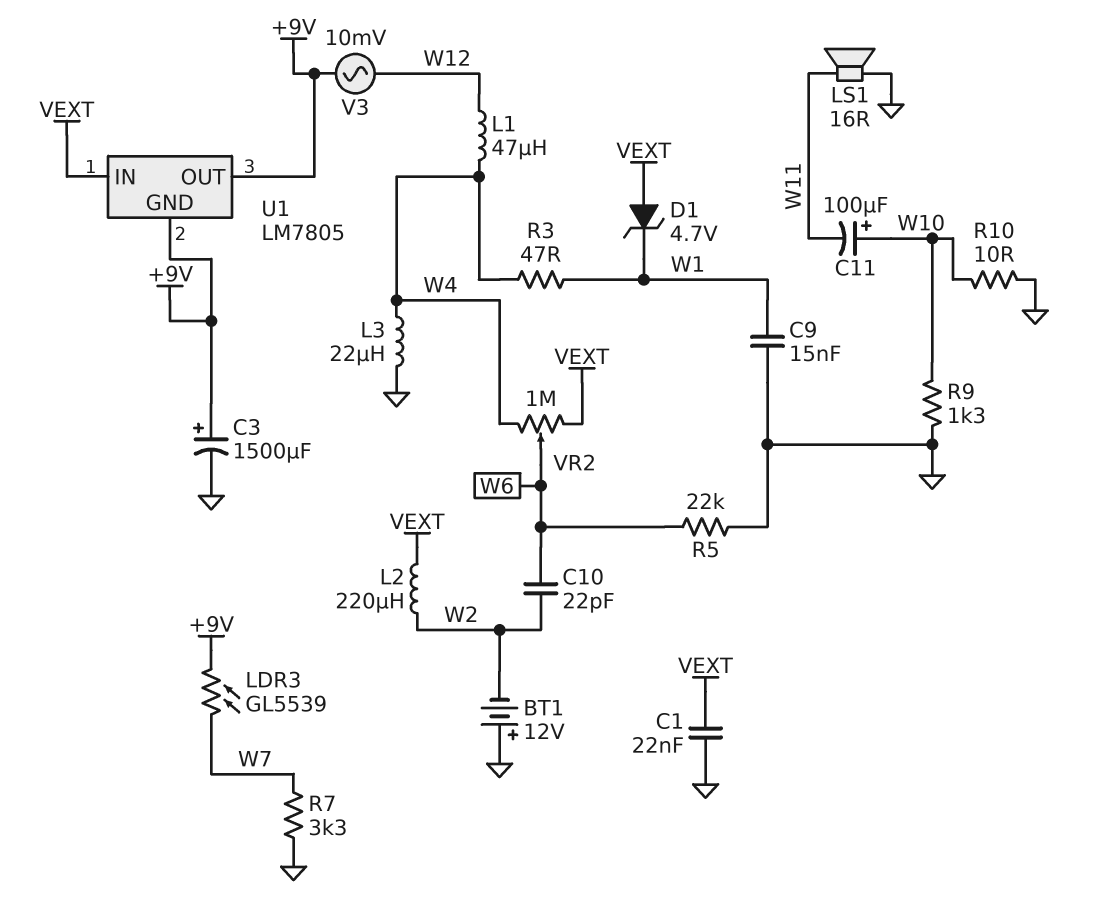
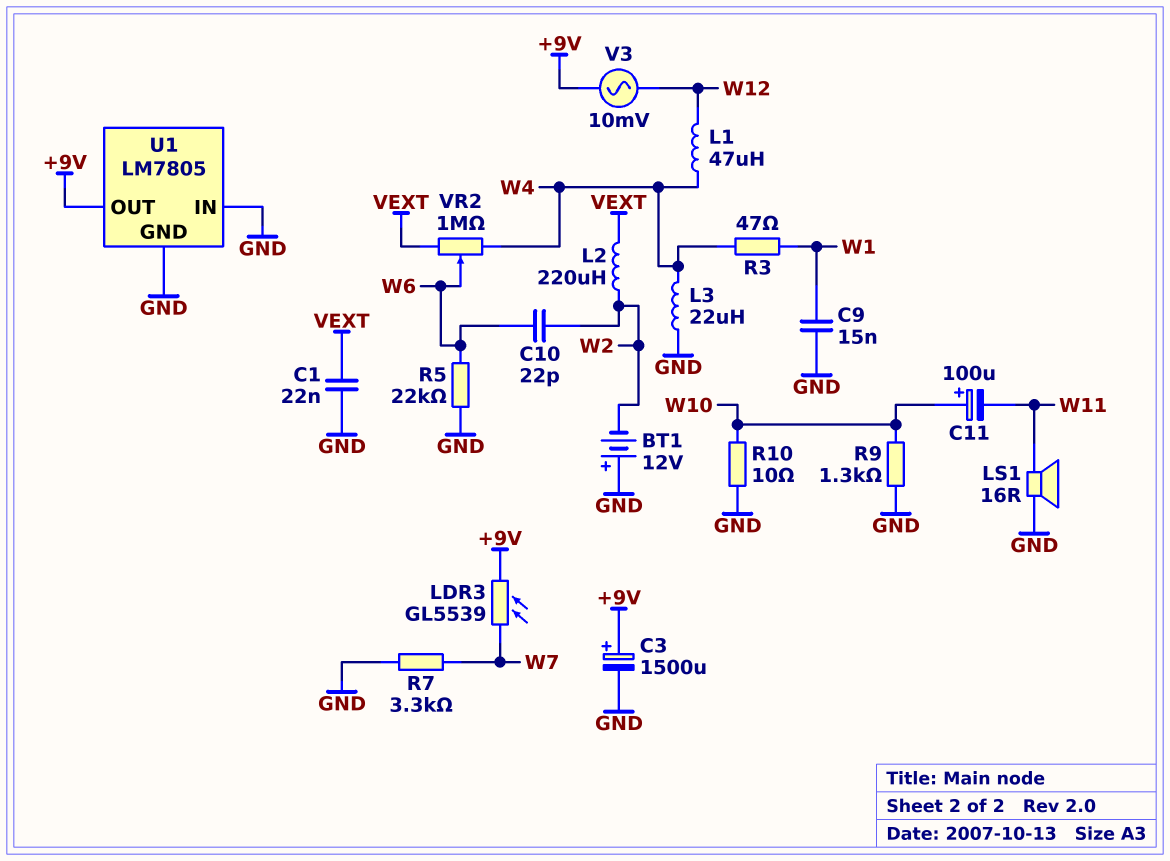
D1: zener 4.7V (A VEXT, K W1) -> none
U1 pin GND: +9V -> GND
U1 pin IN: VEXT -> GND

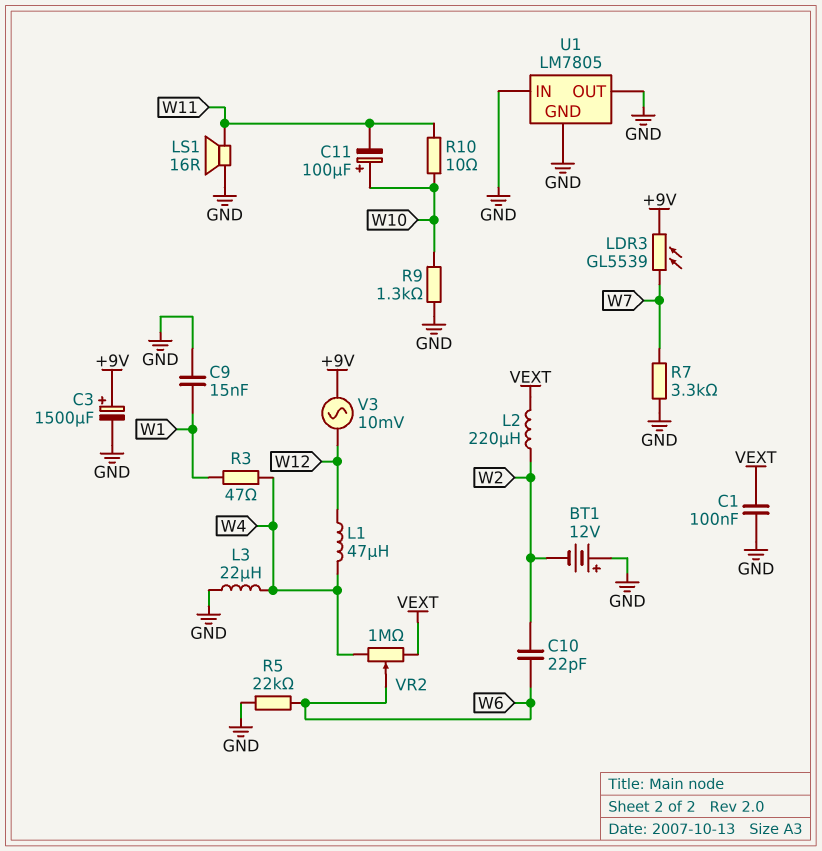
C1: 22nF (GND, VEXT) -> 100nF (GND, VEXT)
R10: 10 (GND, W10) -> 10 (W10, W11)
U1 pin OUT: +9V -> GND

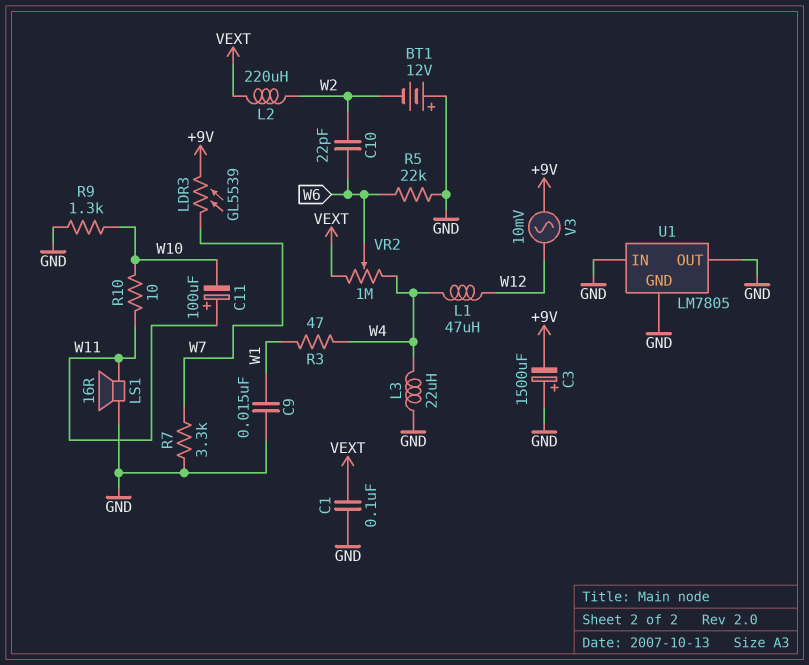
C3: 1500uF (plus +9V, minus GND) -> 1500uF (plus GND, minus +9V)
C11: 100uF (plus W10, minus W11) -> 100uF (plus W11, minus W10)

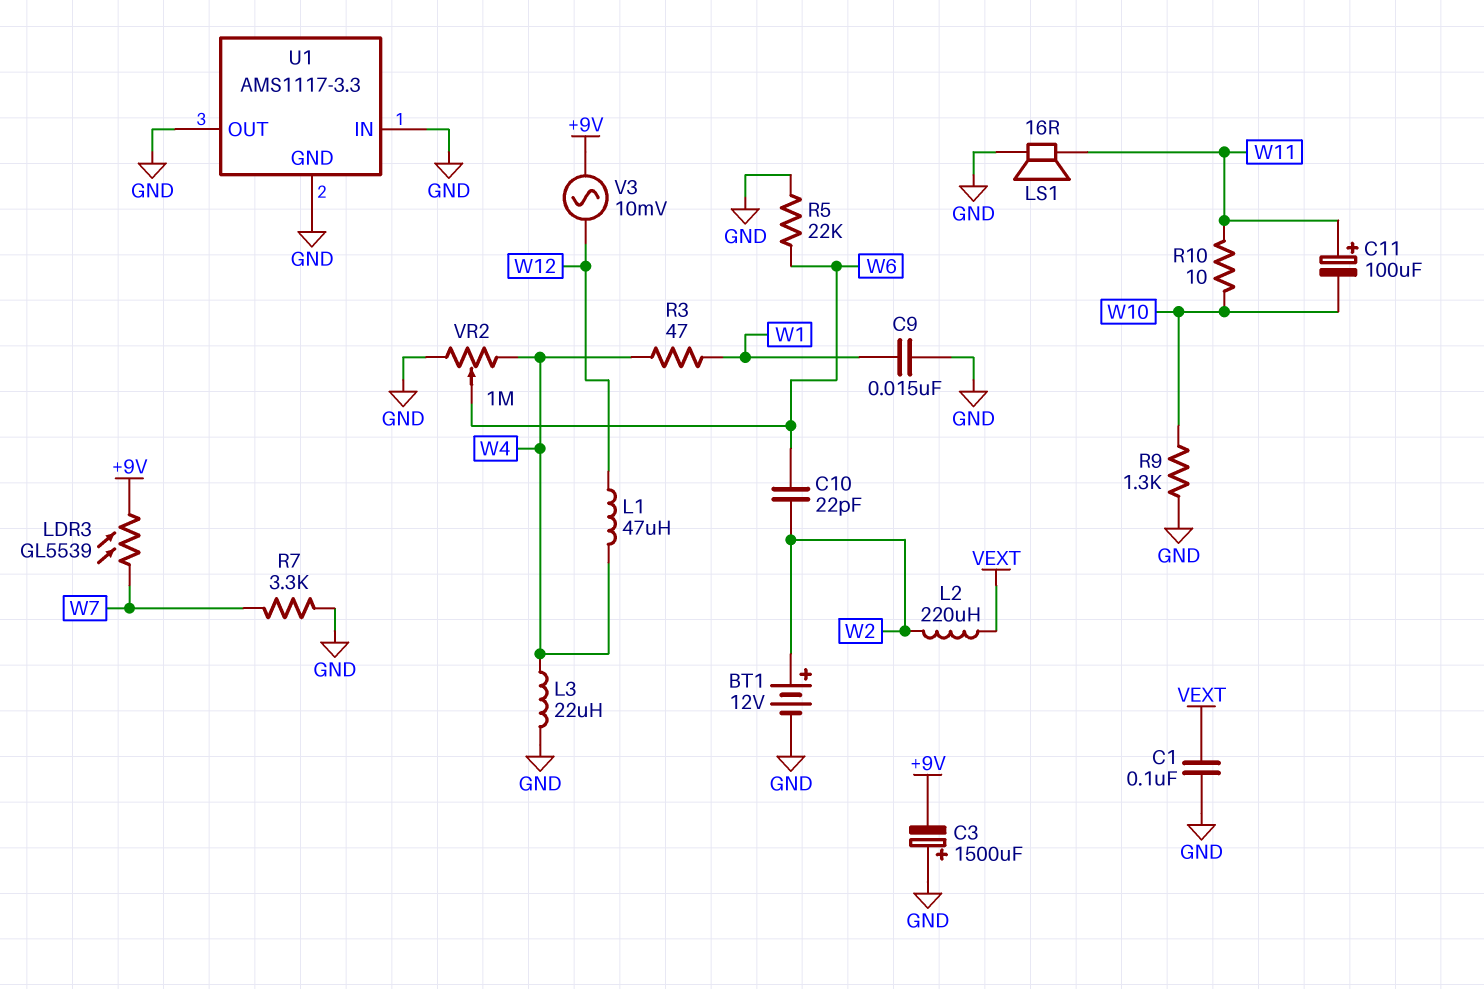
BT1: 12V (plus GND, minus W2) -> 12V (plus W2, minus GND)
U1: LM7805 -> AMS1117-3.3
VR2: 1M (VEXT, W4, wiper W6) -> 1M (GND, W4, wiper W6)

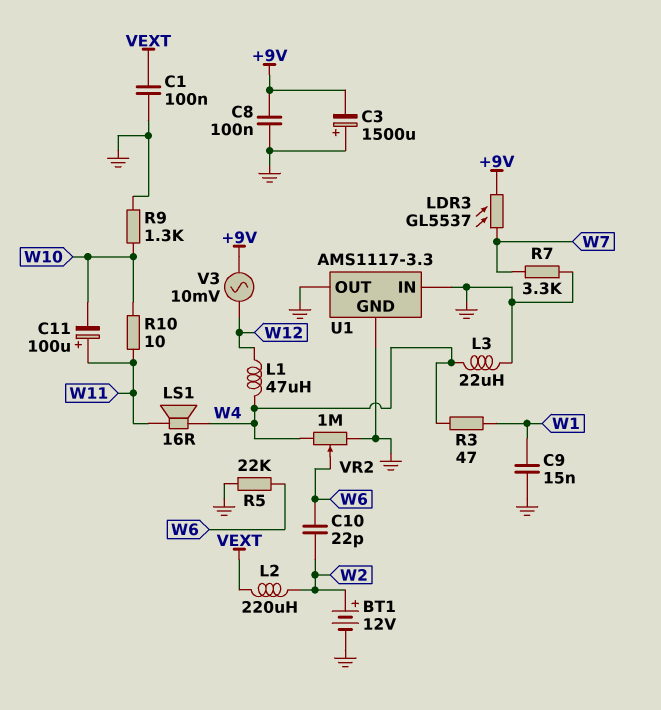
C8: none -> 100nF (+9V, GND)
LDR3: GL5539 (+9V, W7) -> GL5537 (+9V, W7)
LS1: speaker 16R (GND, W11) -> speaker 16R (W4, W11)

